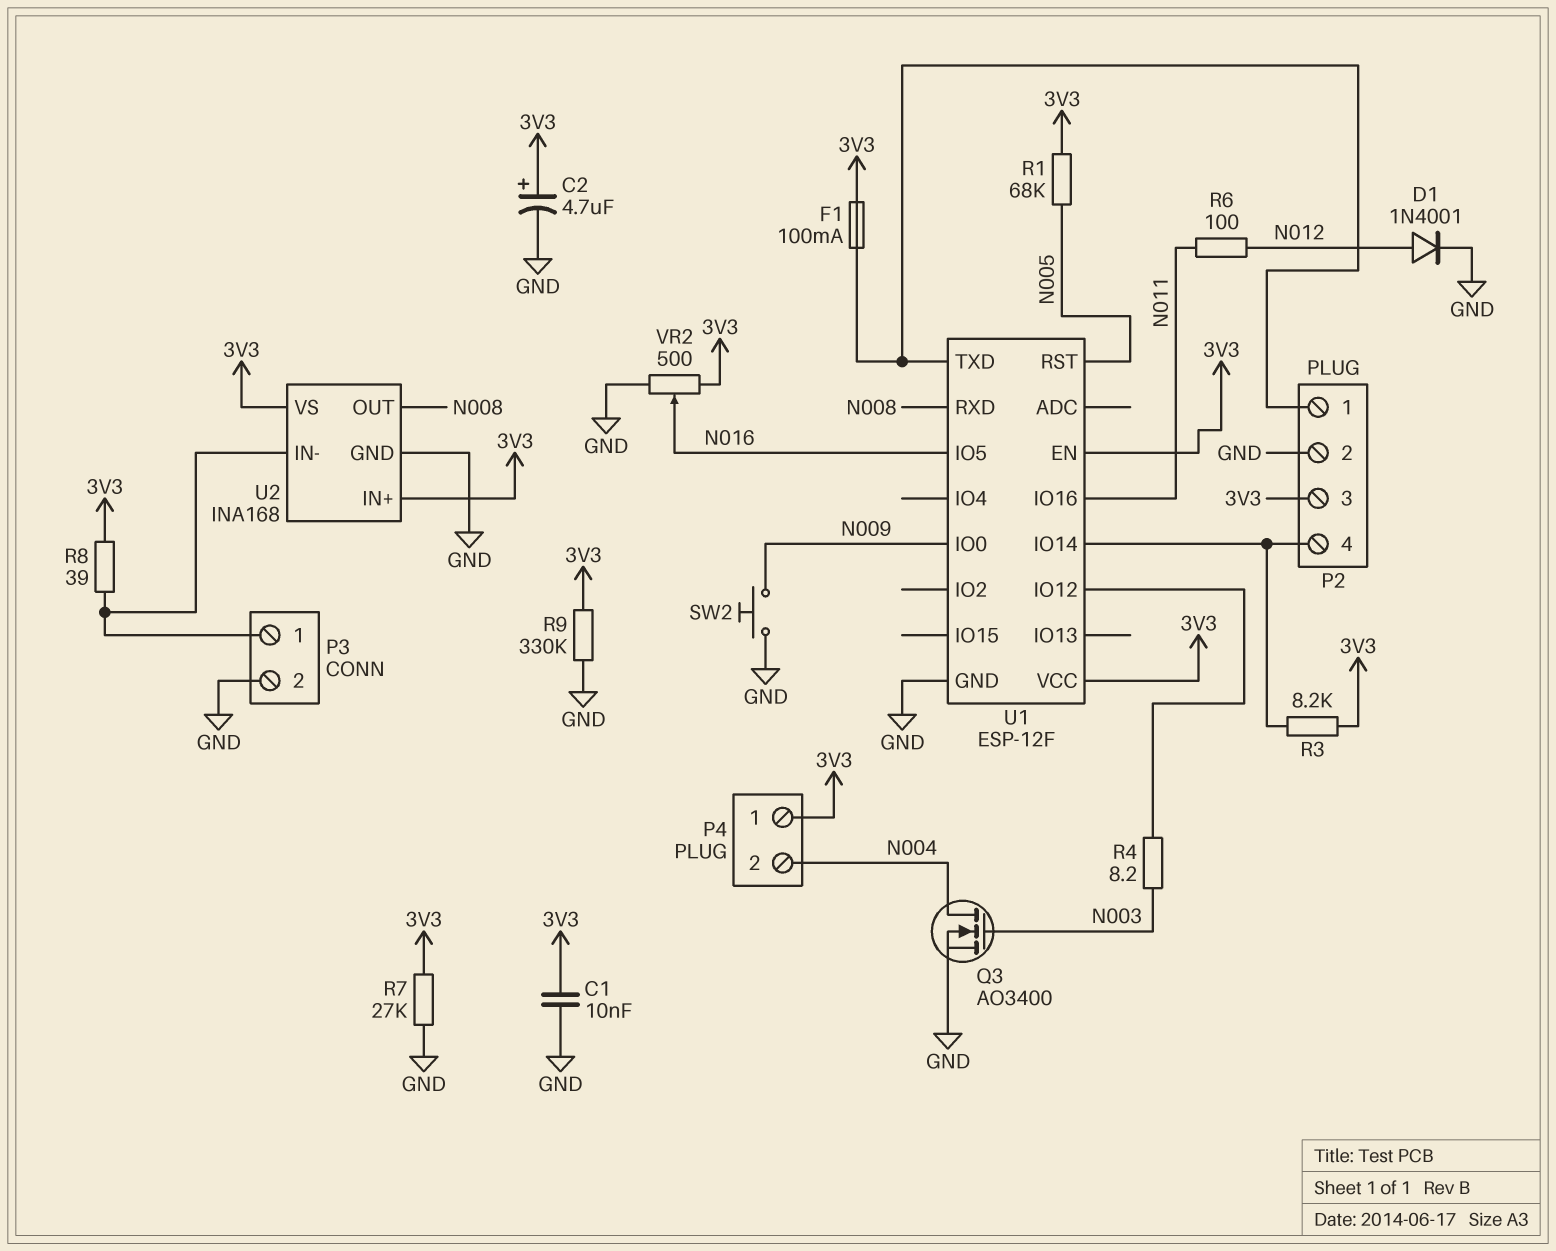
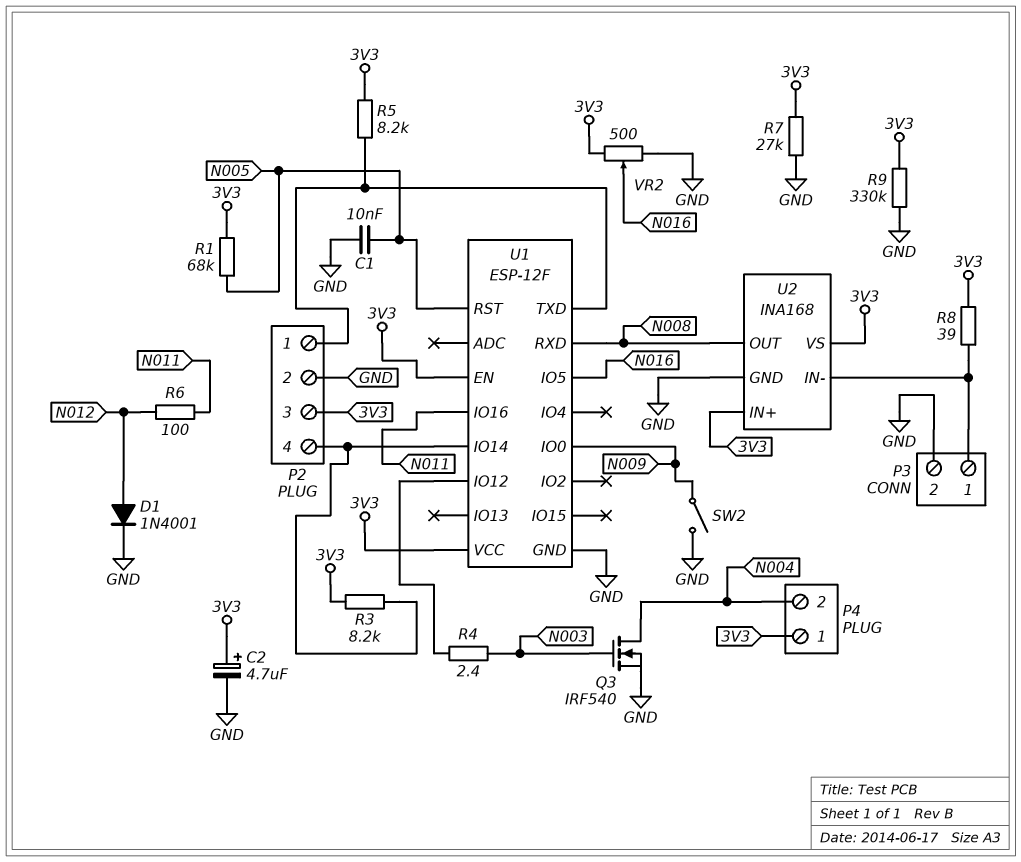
C1: 10nF (3V3, GND) -> 10nF (GND, N005)
F1: 100mA (3V3, P2/1) -> none
Q3: NMOS AO3400 (G N003, D N004, S GND) -> NMOS IRF540 (G N003, D N004, S GND)
R4: 8.2 (N003, U1/IO12) -> 2.4 (N003, U1/IO12)
R5: none -> 8.2k (3V3, P2/1)
SW2: button (GND, N009) -> switch (GND, N009)

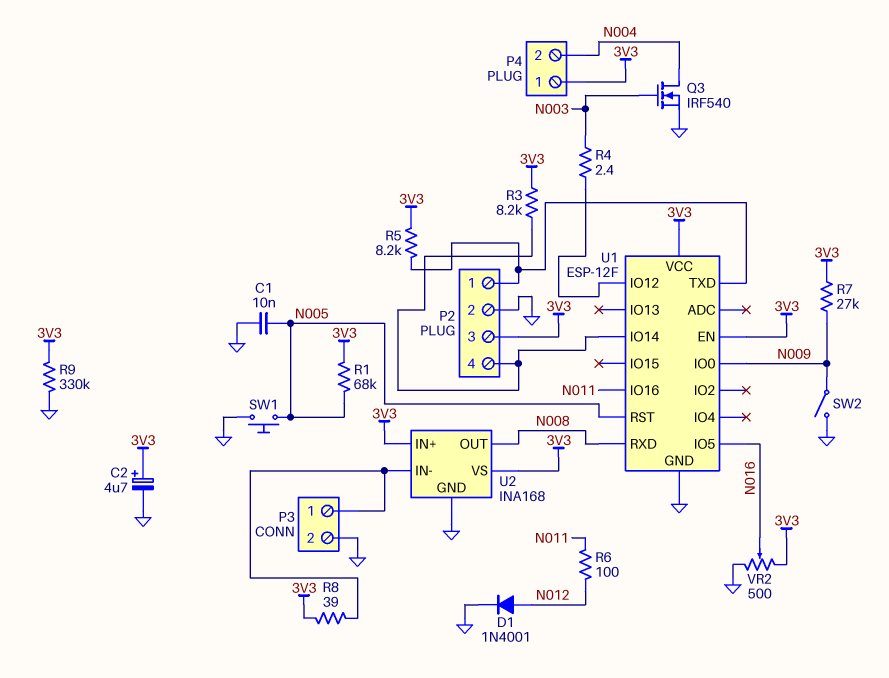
R7: 27k (3V3, GND) -> 27k (3V3, N009)
SW1: none -> button (GND, N005)

